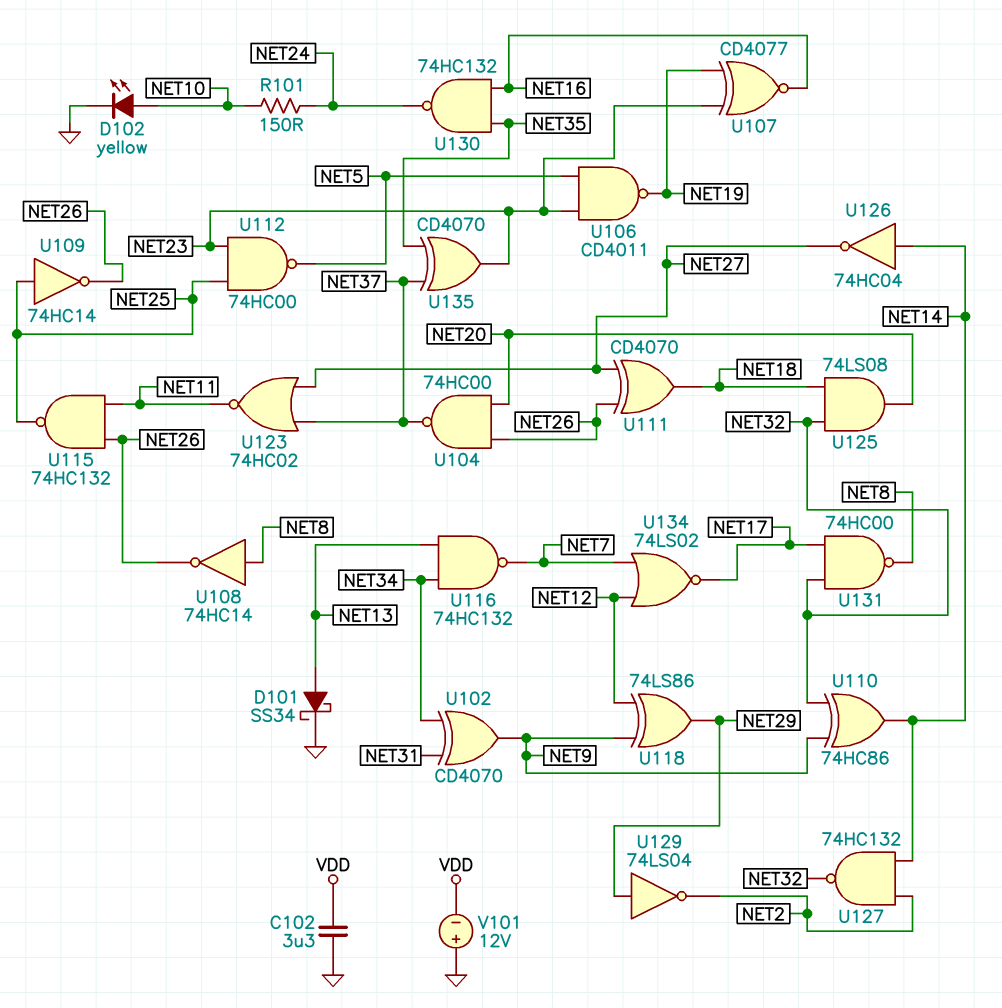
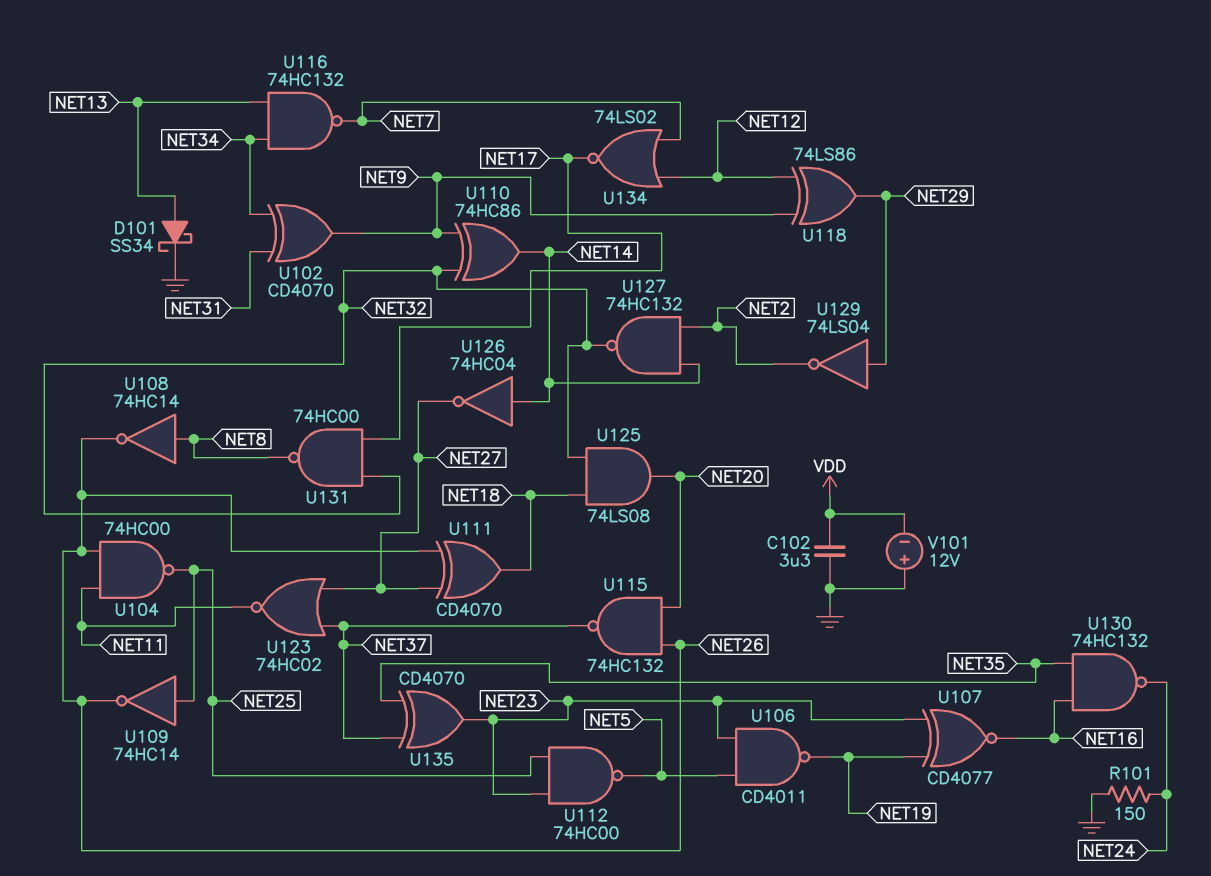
D102: LED yellow (A NET10, K GND) -> none
R101: 150 (NET10, NET24) -> 150 (GND, NET24)
U104: NAND 74HC00 (in NET20, in NET26, out NET37) -> NAND 74HC00 (in NET11, in NET26, out NET25)
U115: NAND 74HC132 (in NET11, in NET26, out NET25) -> NAND 74HC132 (in NET20, in NET26, out NET37)

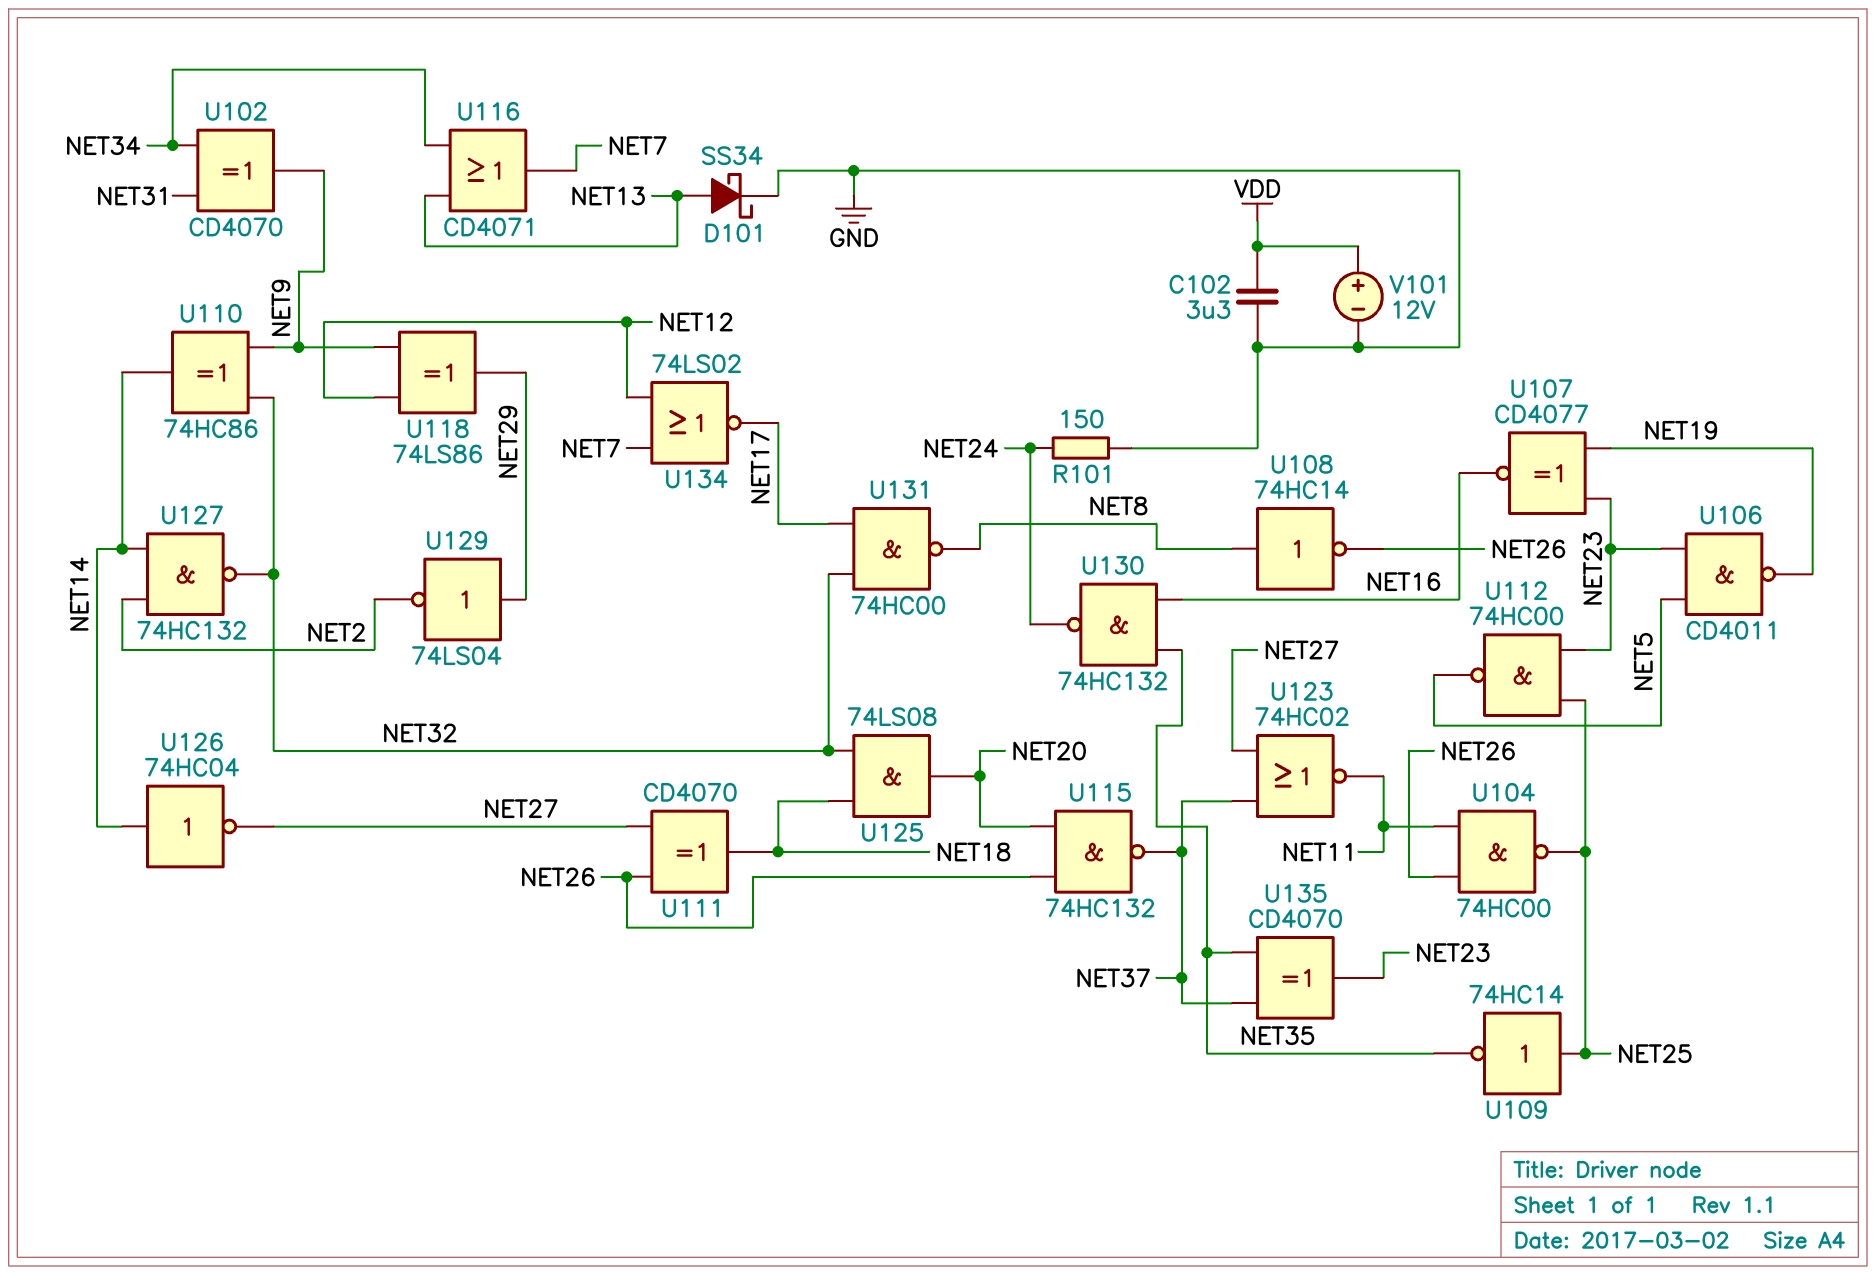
U109: NOT 74HC14 (in NET25, out NET26) -> NOT 74HC14 (in NET25, out NET35)
U116: NAND 74HC132 (in NET13, in NET34, out NET7) -> OR CD4071 (in NET13, in NET34, out NET7)
V101: 12V (plus GND, minus VDD) -> 12V (plus VDD, minus GND)

